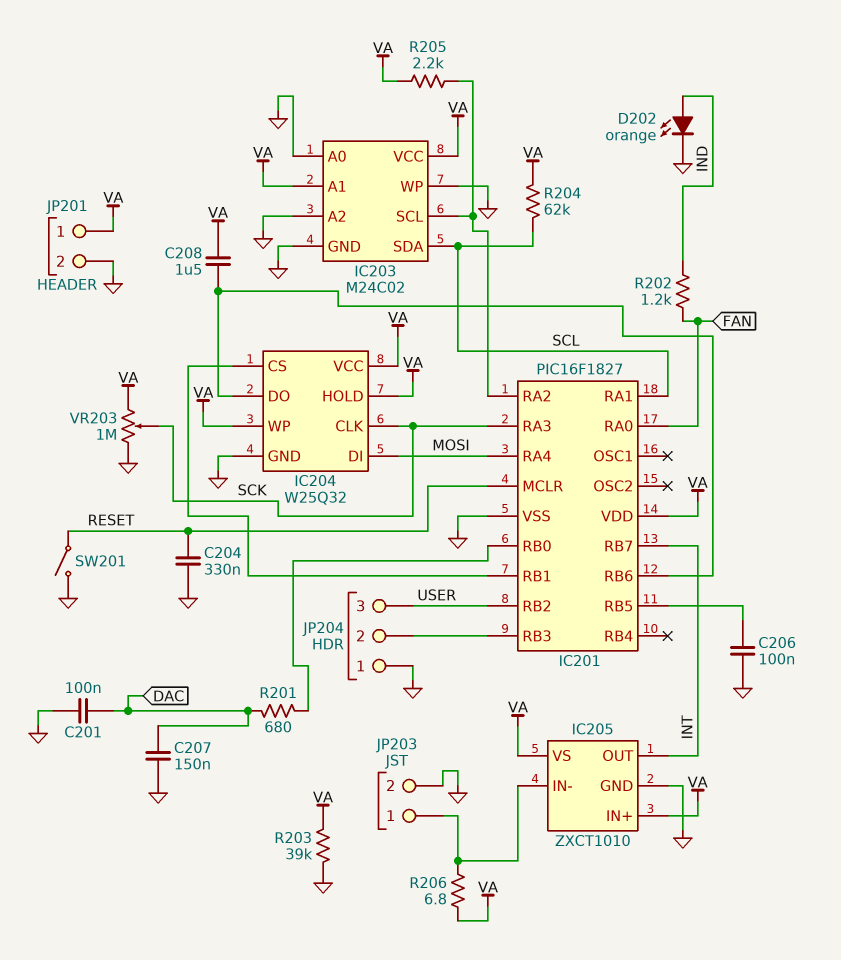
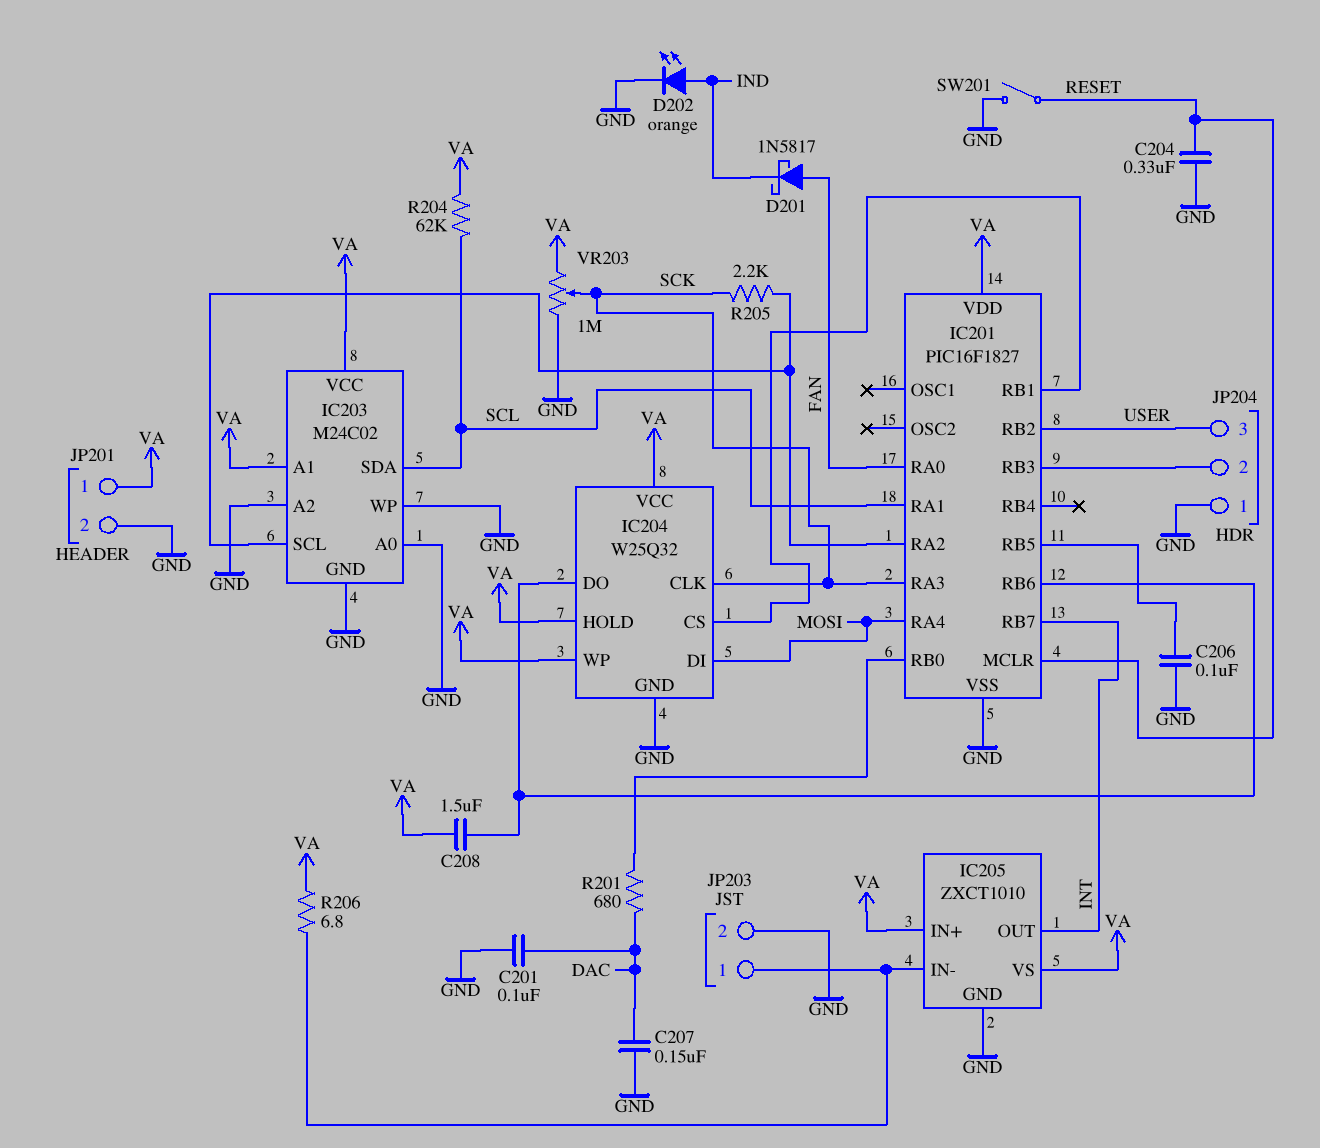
D201: none -> schottky 1N5817 (A FAN, K IND)
R202: 1.2k (FAN, IND) -> none
R203: 39k (GND, VA) -> none
R205: 2.2k (IC201/RA2, VA) -> 2.2k (IC201/RA2, SCK)

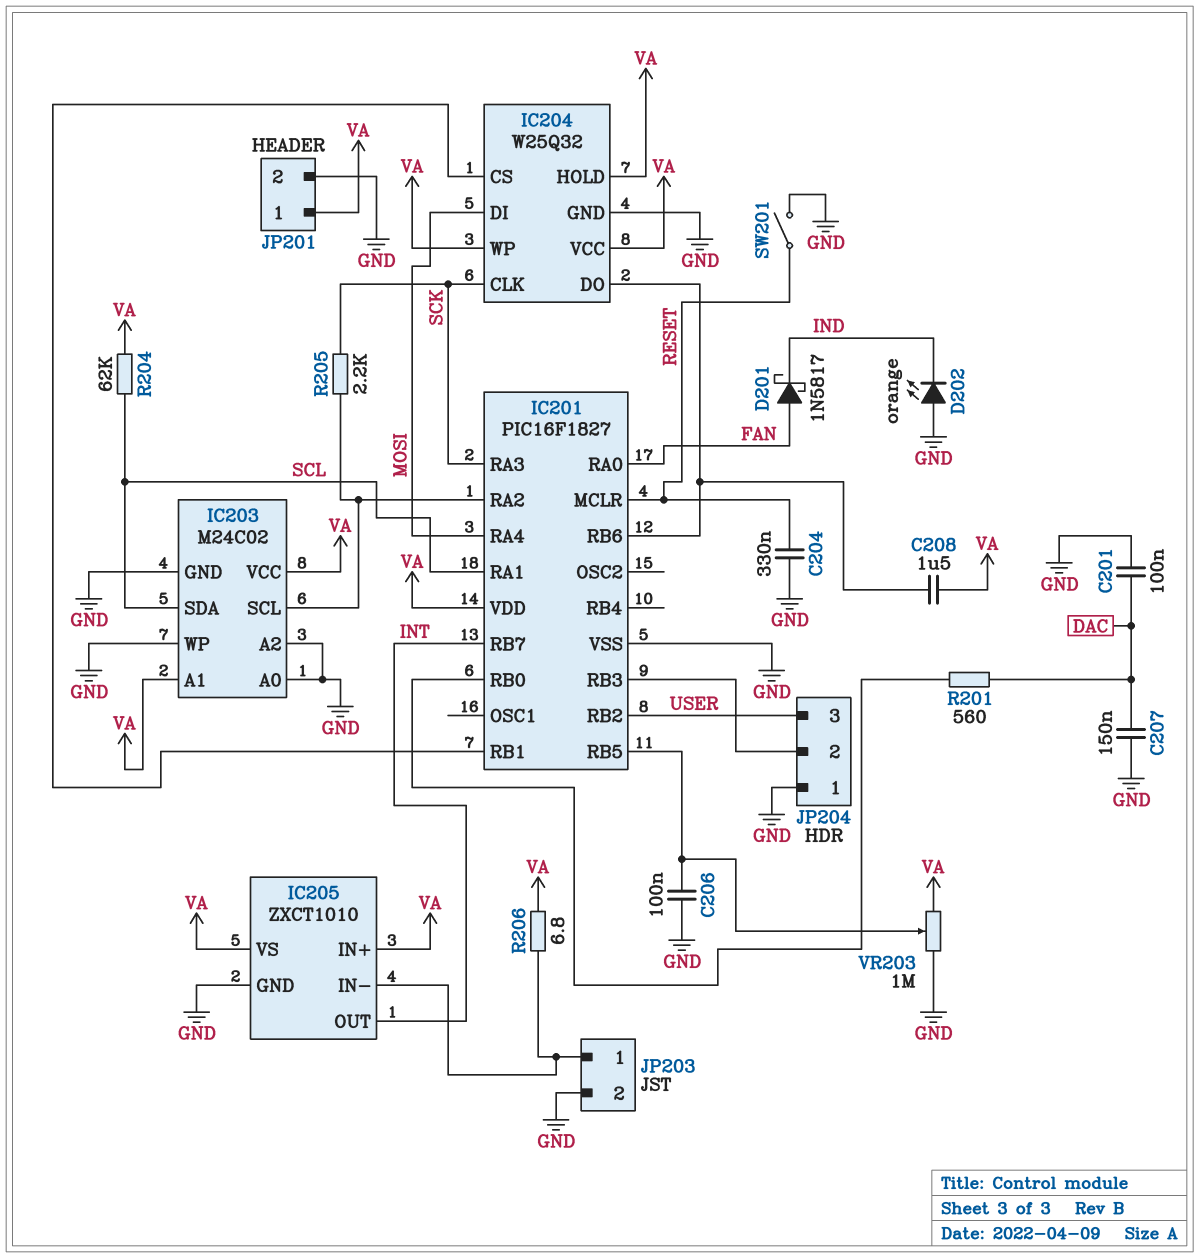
D202: LED orange (A IND, K GND) -> LED orange (A GND, K IND)
R201: 680 (DAC, IC201/RB0) -> 560 (DAC, IC201/RB0)
VR203: 1M (GND, VA, wiper SCK) -> 1M (GND, VA, wiper IC201/RB5)

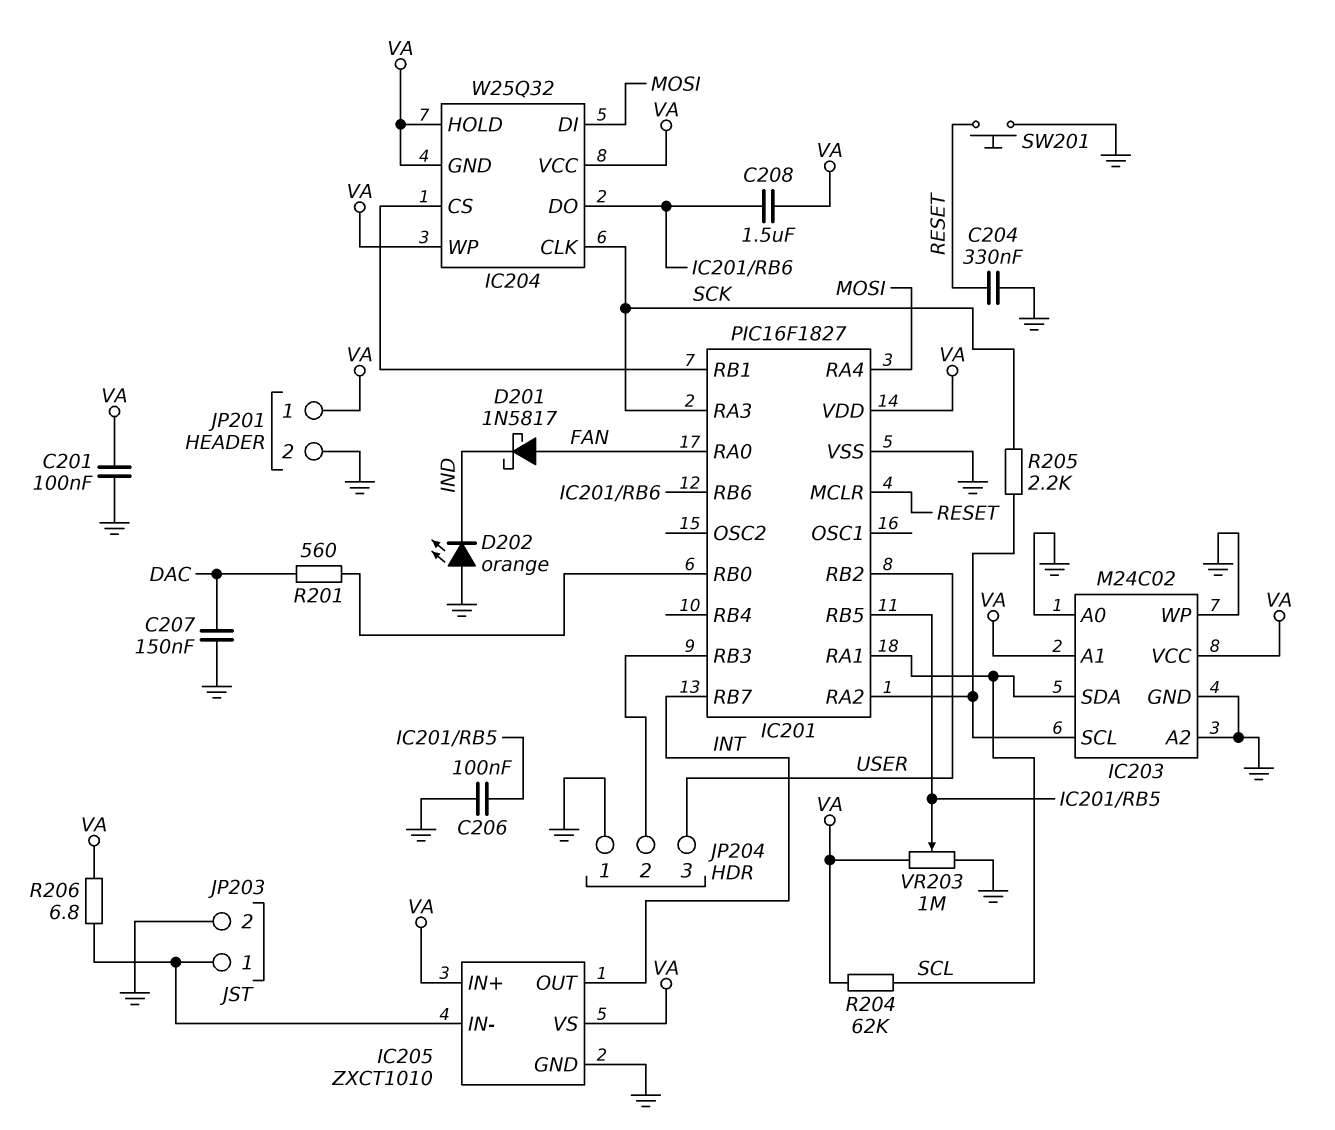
C201: 100nF (DAC, GND) -> 100nF (GND, VA)
IC204 pin GND: GND -> VA
SW201: switch (GND, RESET) -> button (GND, RESET)

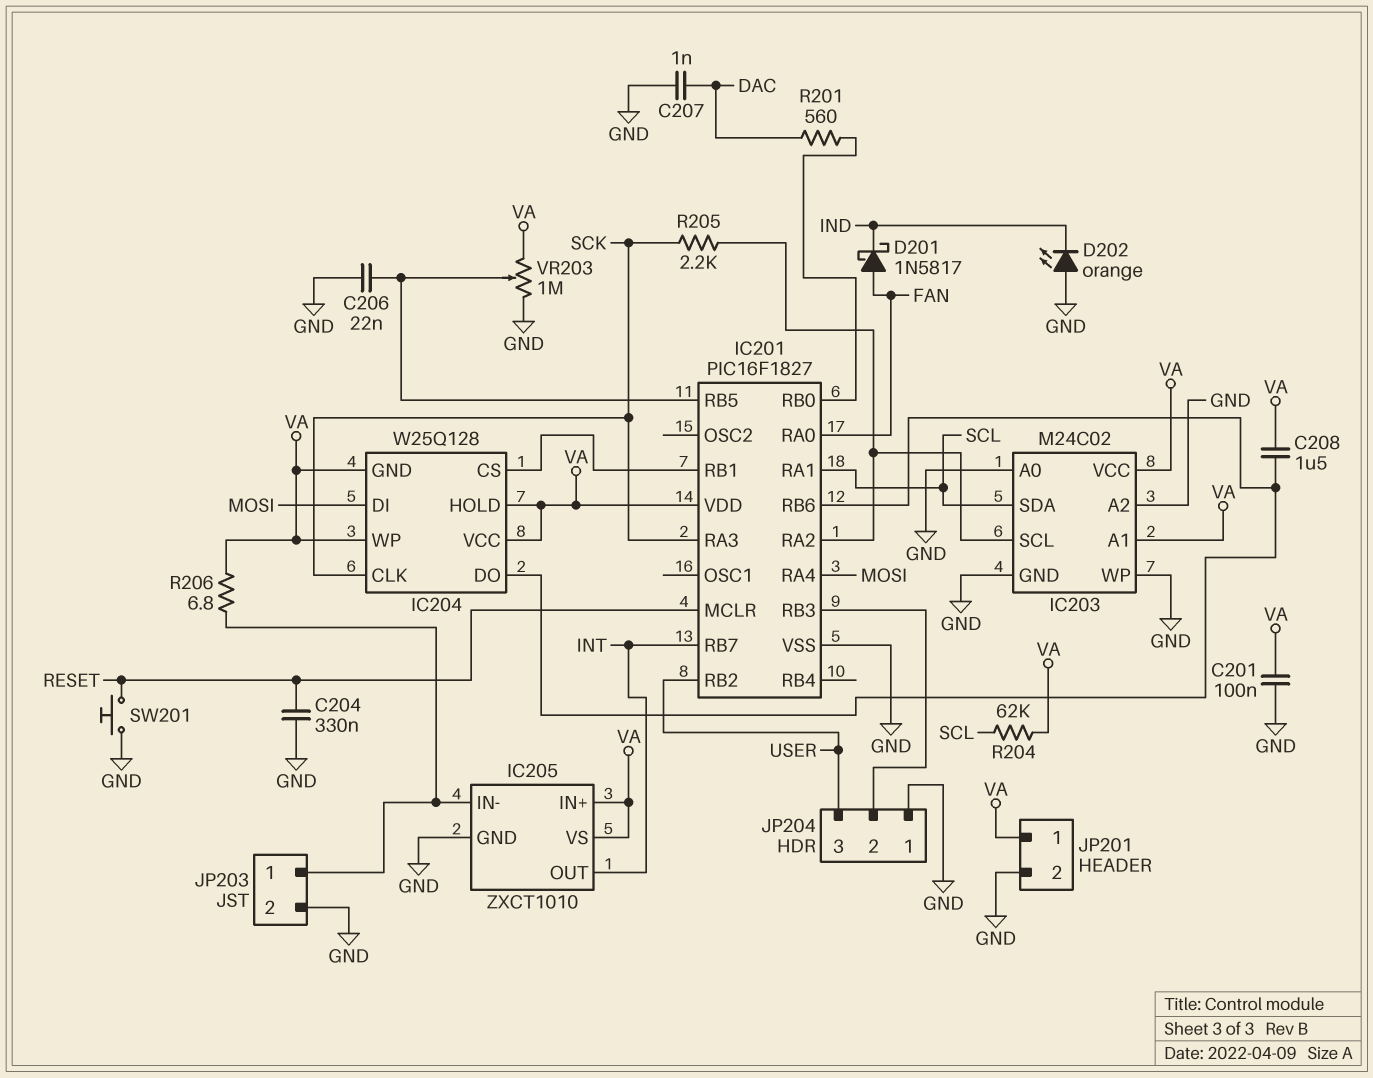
C206: 100nF (GND, IC201/RB5) -> 22nF (GND, IC201/RB5)
C207: 150nF (DAC, GND) -> 1nF (DAC, GND)
IC204: W25Q32 -> W25Q128

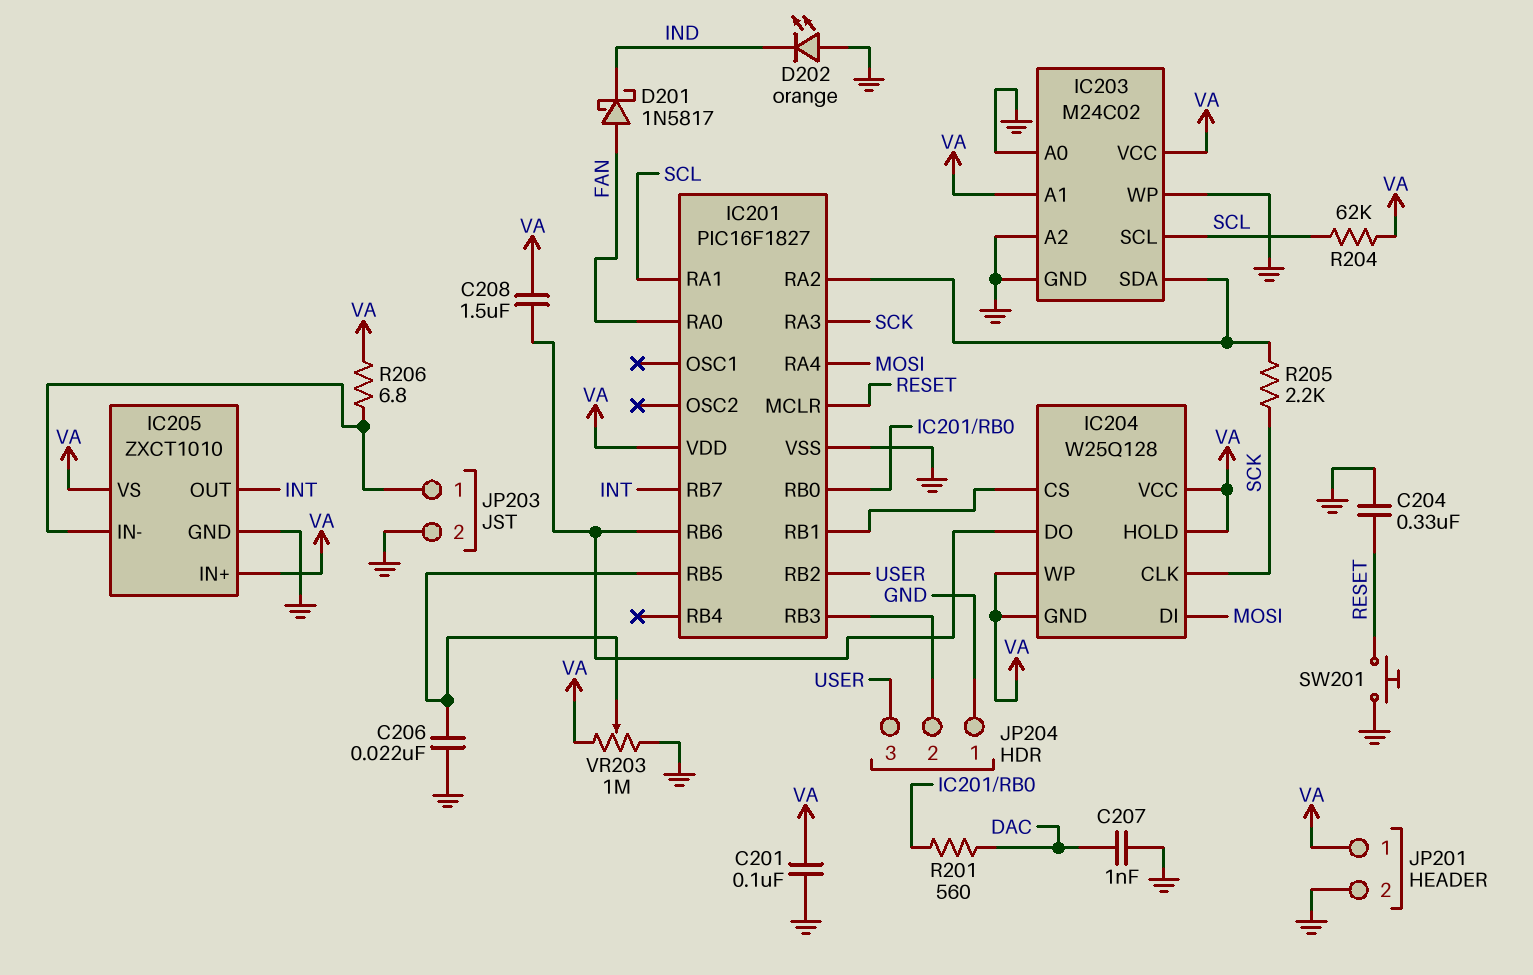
IC203 pin SCL: IC201/RA2 -> SCL
IC203 pin SDA: SCL -> IC201/RA2

